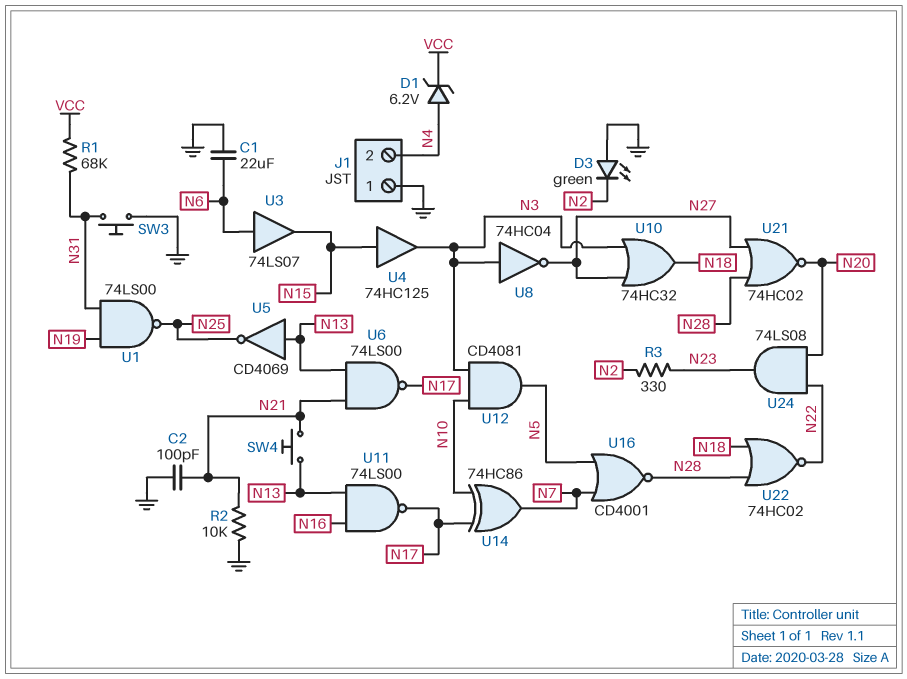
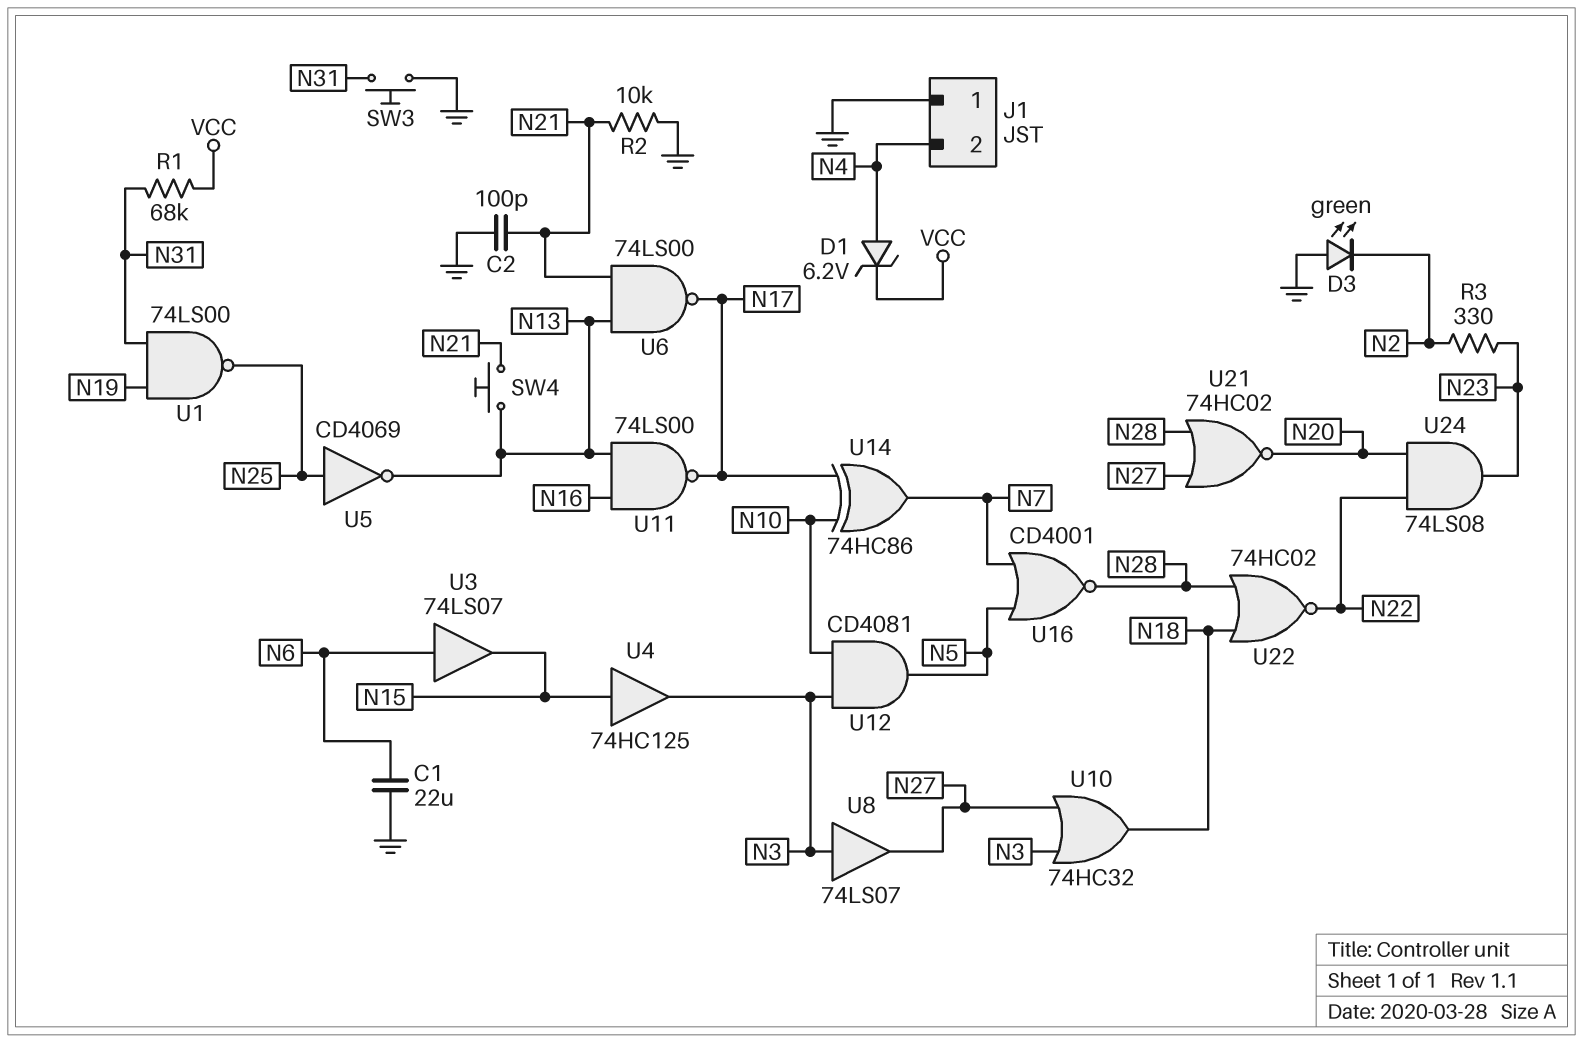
U5: NOT CD4069 (in N13, out N25) -> NOT CD4069 (in N25, out N13)
U8: NOT 74HC04 (in N3, out N27) -> buffer 74LS07 (in N3, out N27)

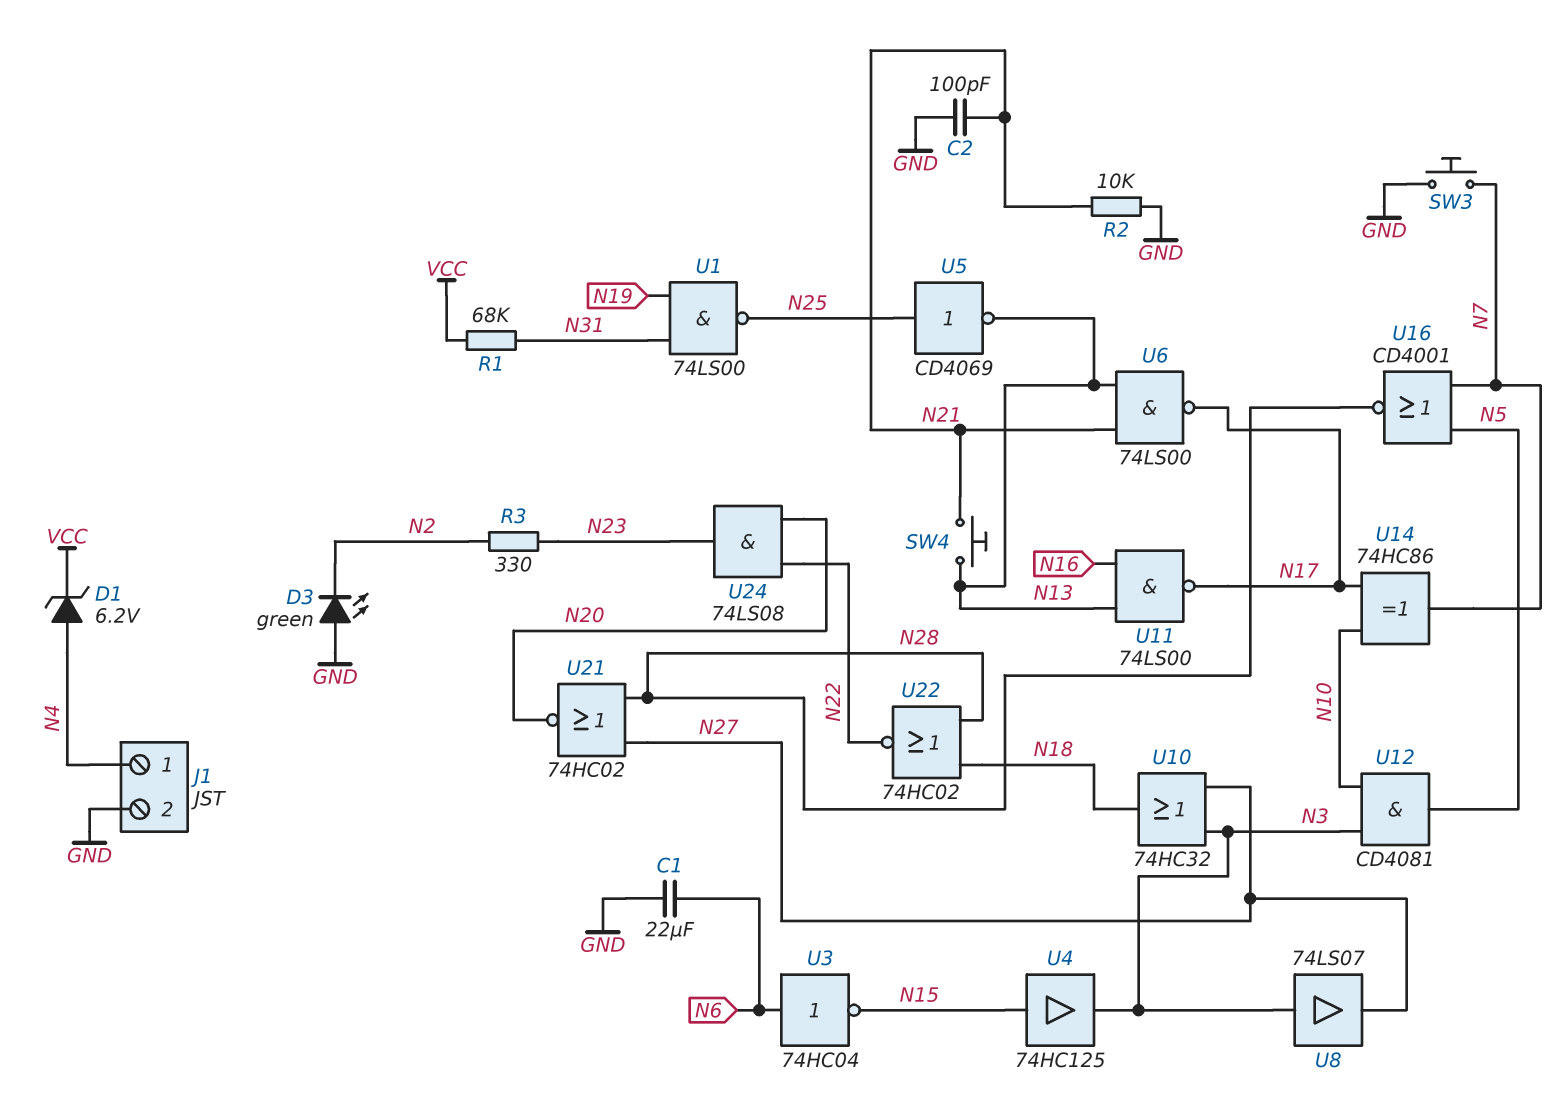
J1 pin 1: GND -> N4
J1 pin 2: N4 -> GND
SW3: button (GND, N31) -> button (GND, N7)
U3: buffer 74LS07 (in N6, out N15) -> NOT 74HC04 (in N6, out N15)

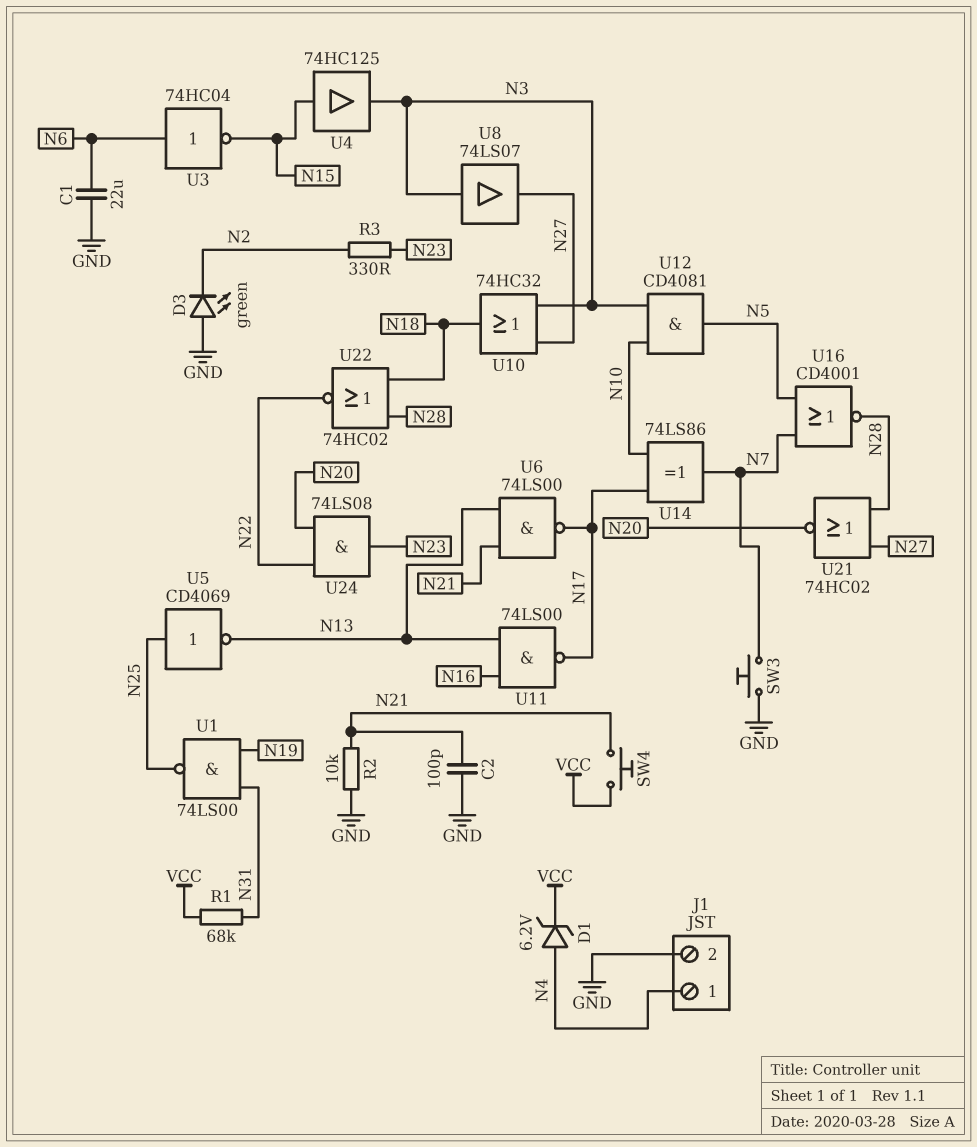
SW4: button (N13, N21) -> button (N21, VCC)
U14: XOR 74HC86 (in N10, in N17, out N7) -> XOR 74LS86 (in N10, in N17, out N7)

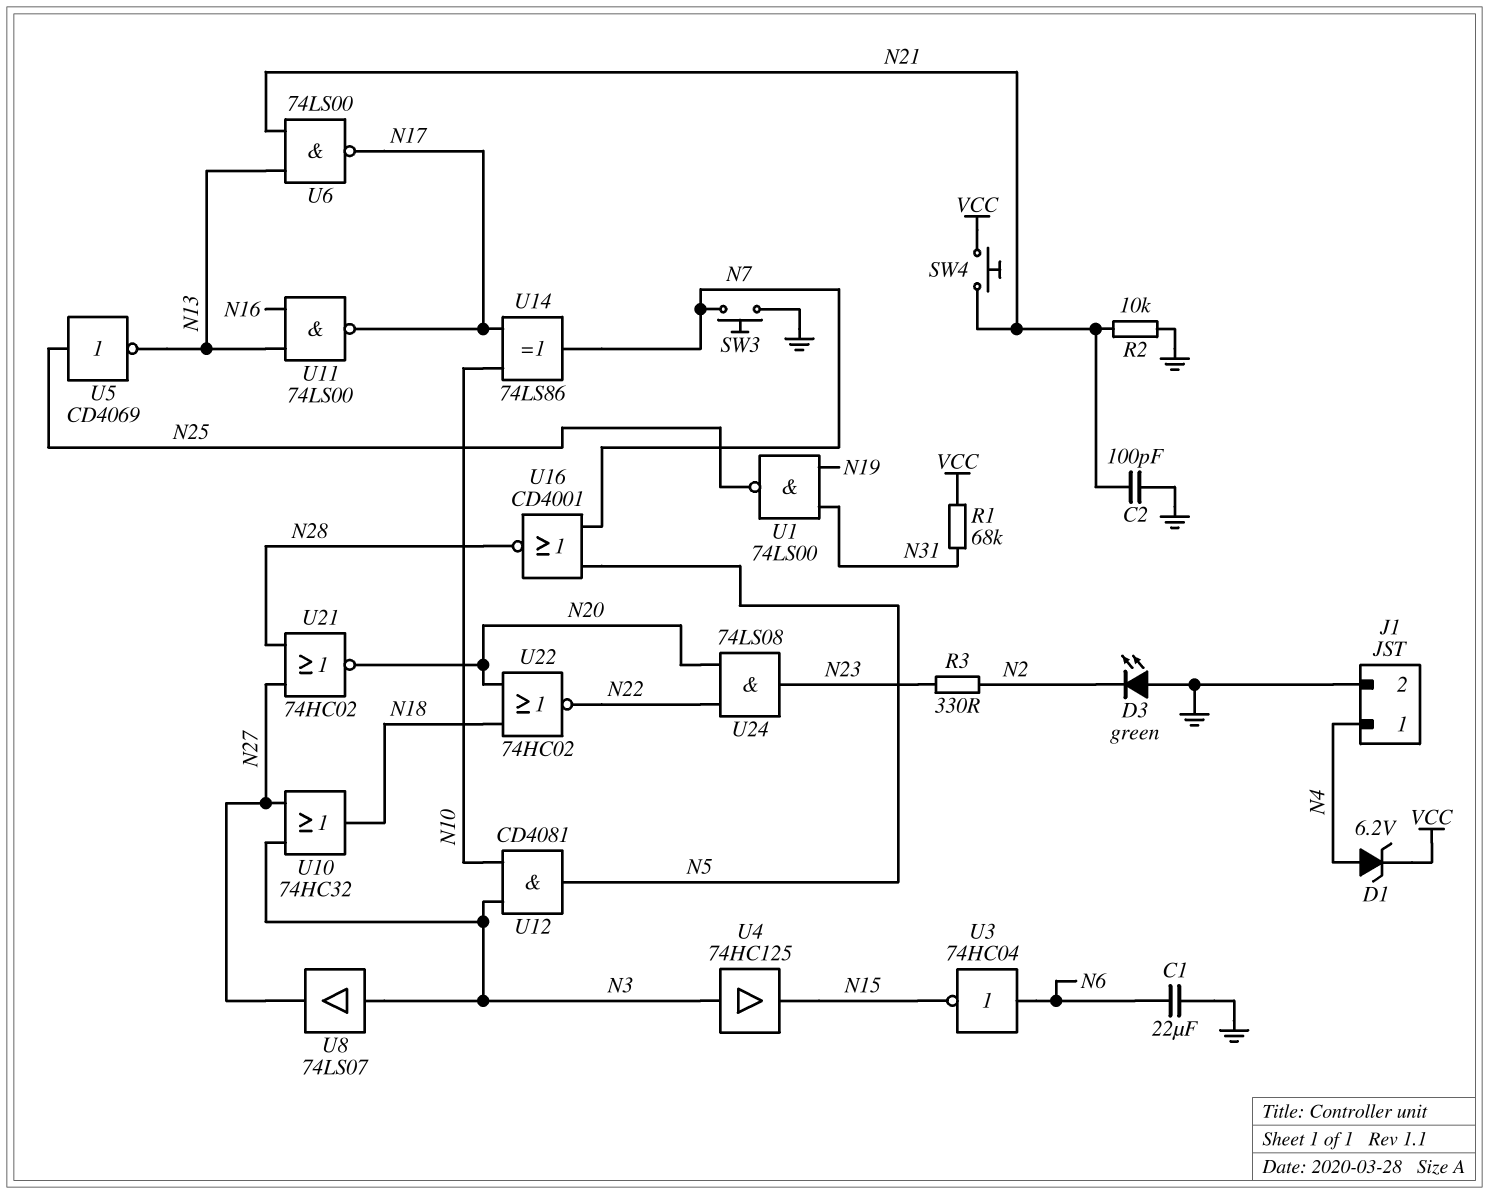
U4: buffer 74HC125 (in N15, out N3) -> buffer 74HC125 (in N3, out N15)
U22: NOR 74HC02 (in N18, in N28, out N22) -> NOR 74HC02 (in N18, in N20, out N22)

